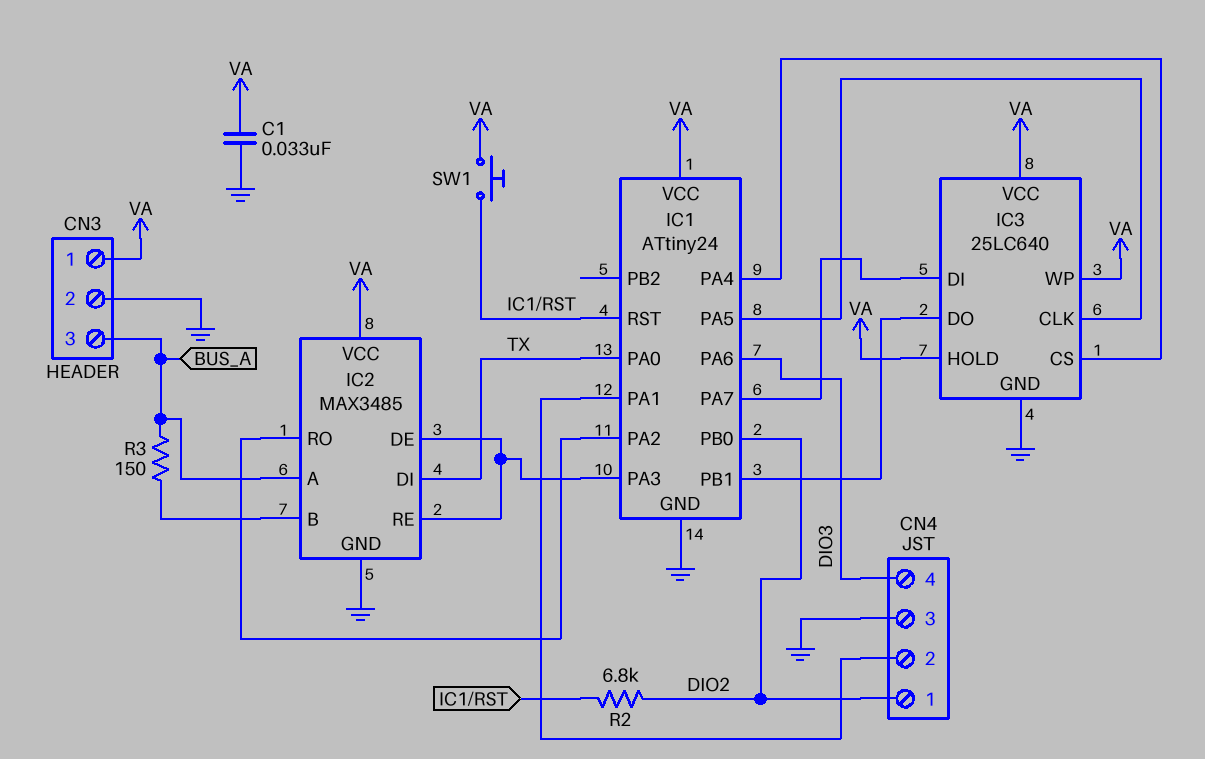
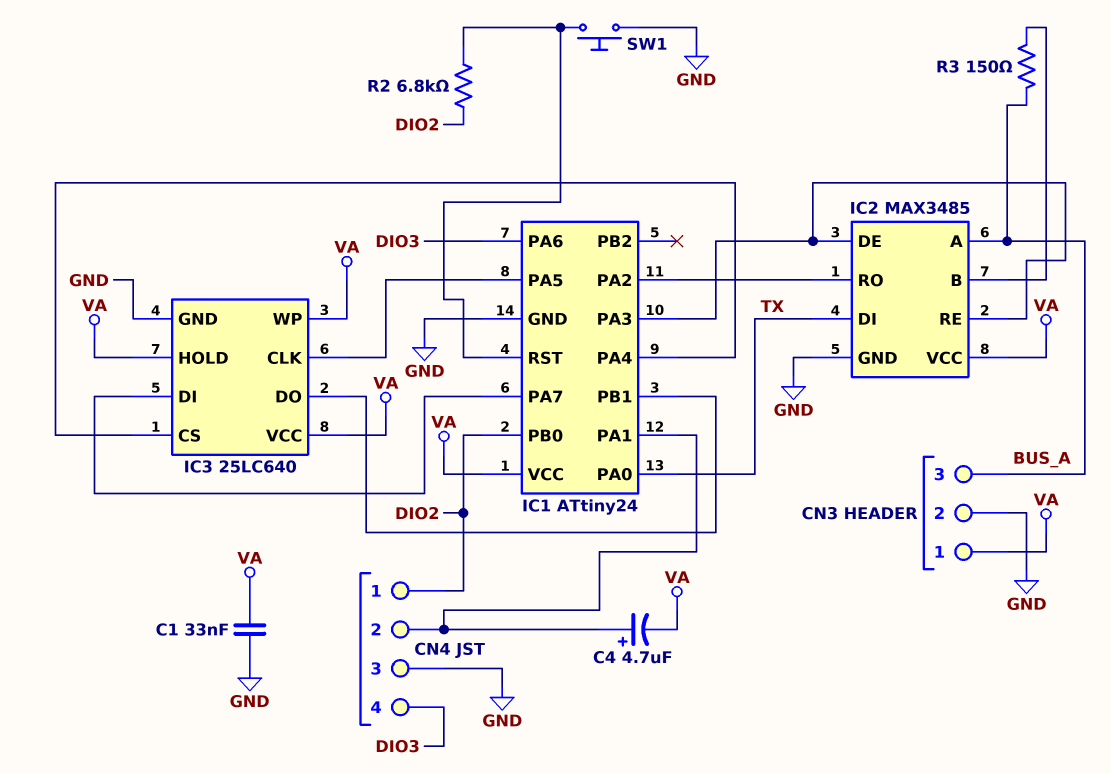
C4: none -> 4.7uF (plus CN4/2, minus VA)
SW1: button (IC1/RST, VA) -> button (GND, IC1/RST)

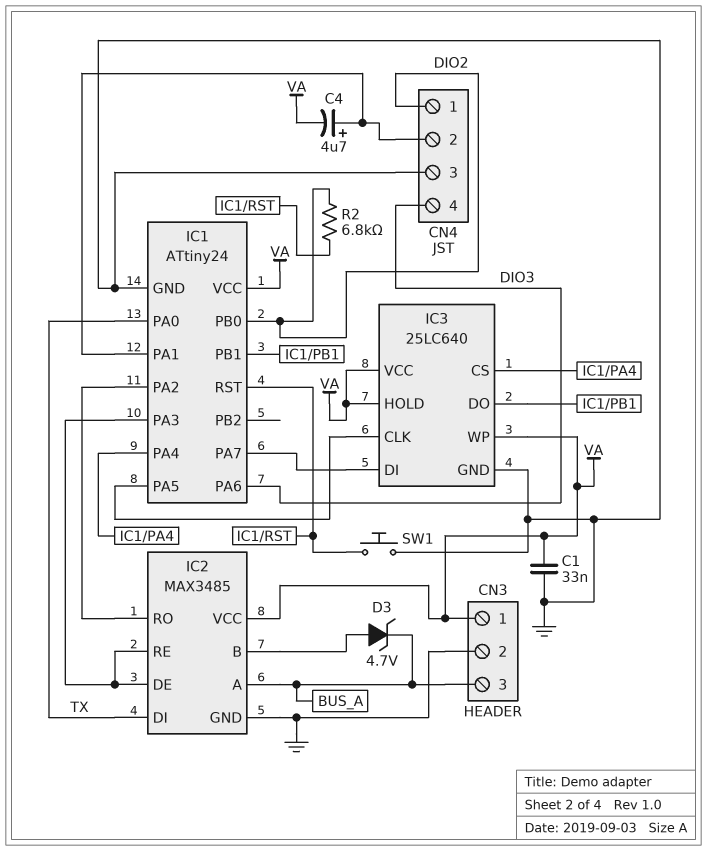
D3: none -> zener 4.7V (A IC2/B, K BUS_A)
R3: 150 (BUS_A, IC2/B) -> none

